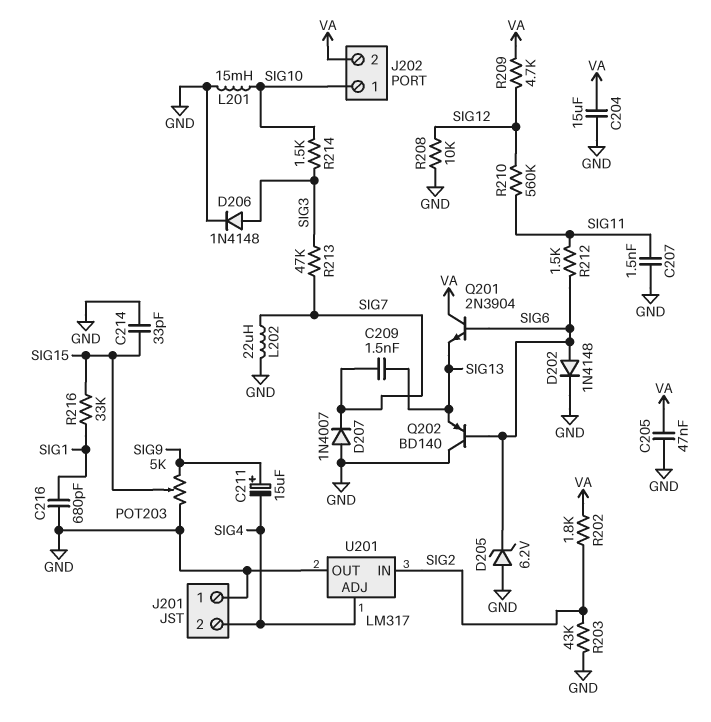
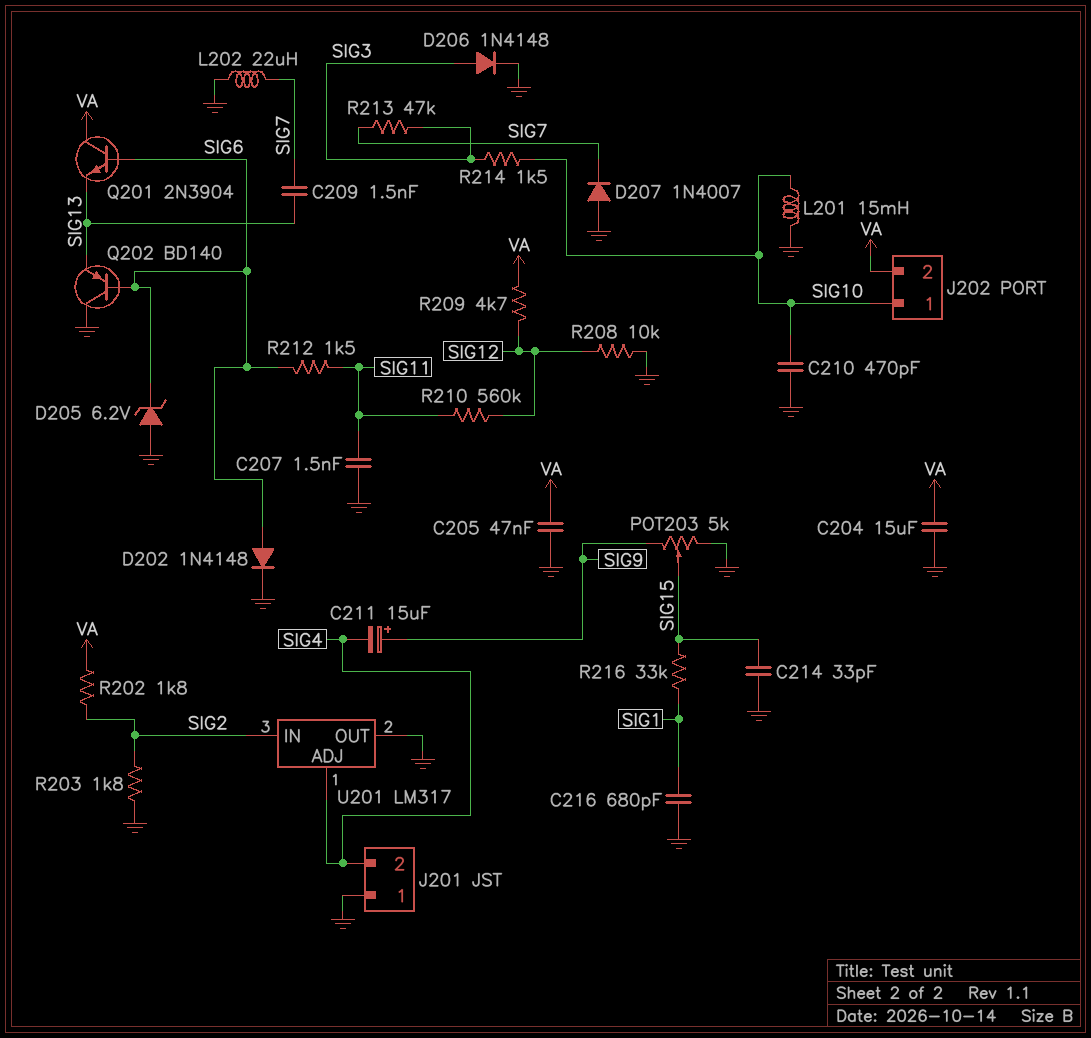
C210: none -> 470pF (GND, SIG10)
R203: 43k (GND, SIG2) -> 1.8k (GND, SIG2)

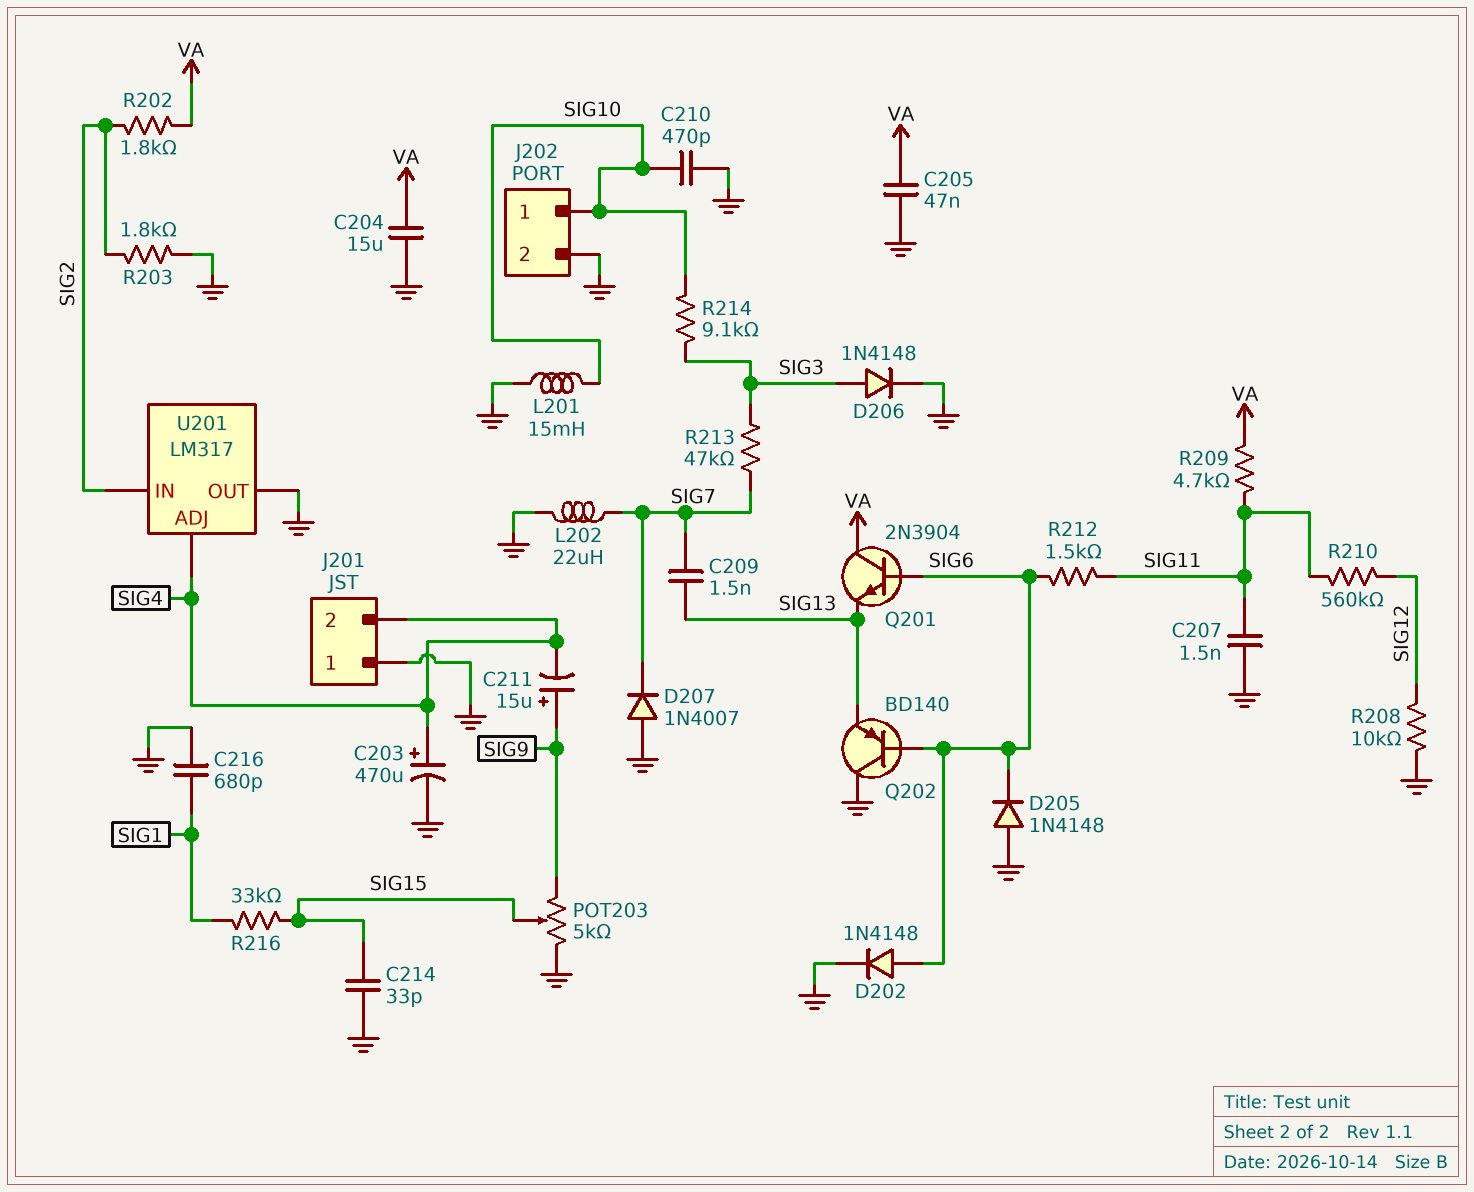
C203: none -> 470uF (plus SIG4, minus GND)
D205: zener 6.2V (A GND, K SIG6) -> diode 1N4148 (A GND, K SIG6)
J202 pin 2: VA -> GND
R209: 4.7k (SIG12, VA) -> 4.7k (SIG11, VA)
R214: 1.5k (SIG3, SIG10) -> 9.1k (SIG3, SIG10)

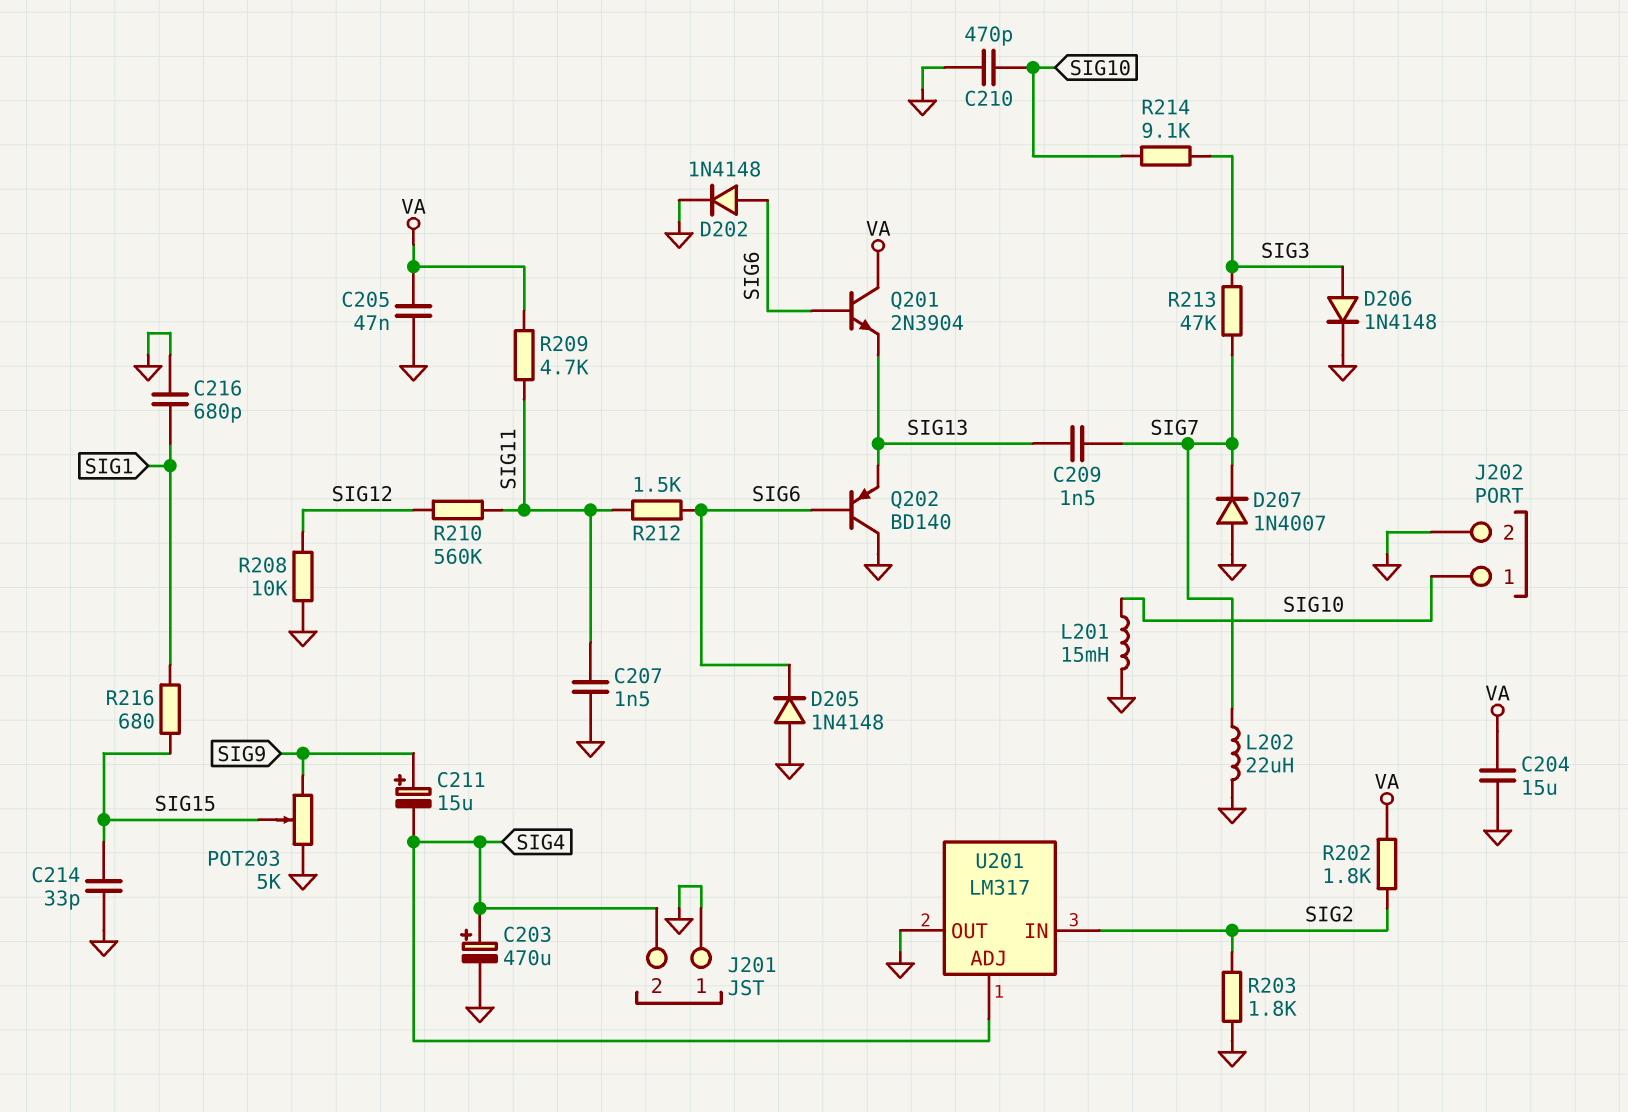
R216: 33k (SIG1, SIG15) -> 680 (SIG1, SIG15)

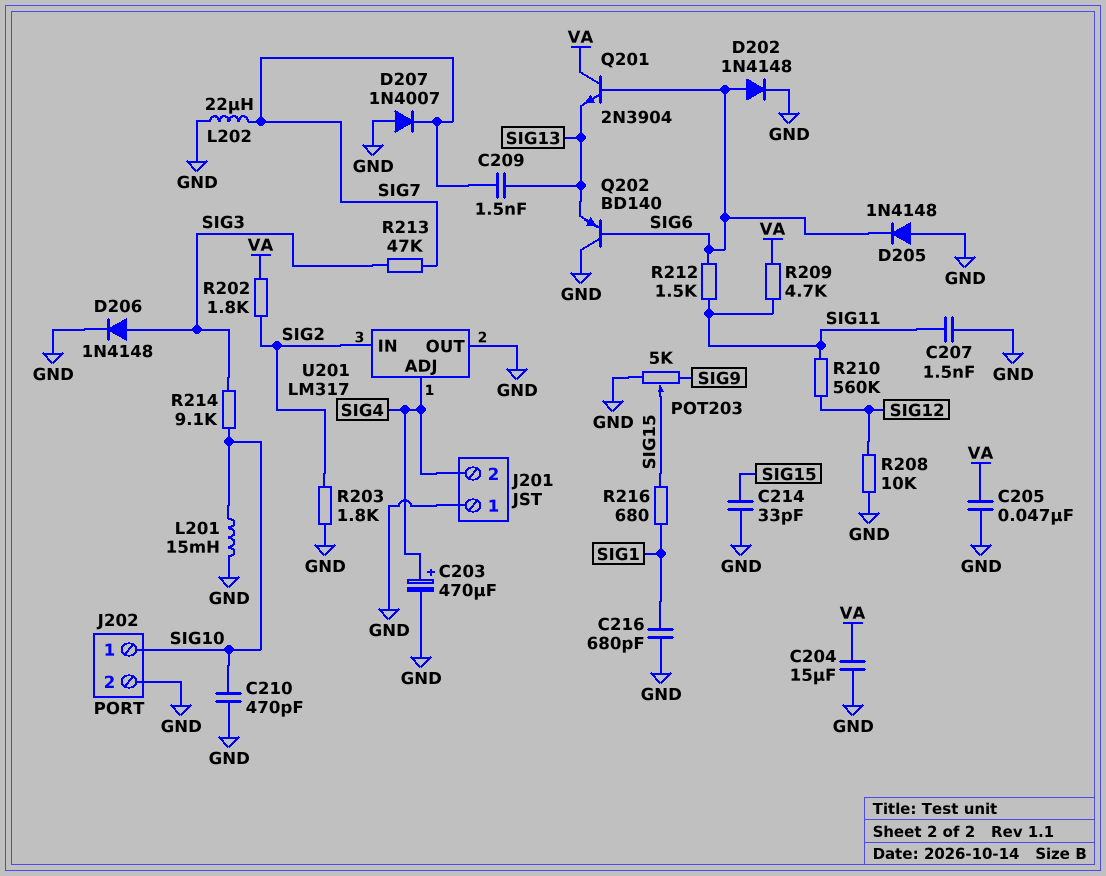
C211: 15uF (plus SIG9, minus SIG4) -> none

